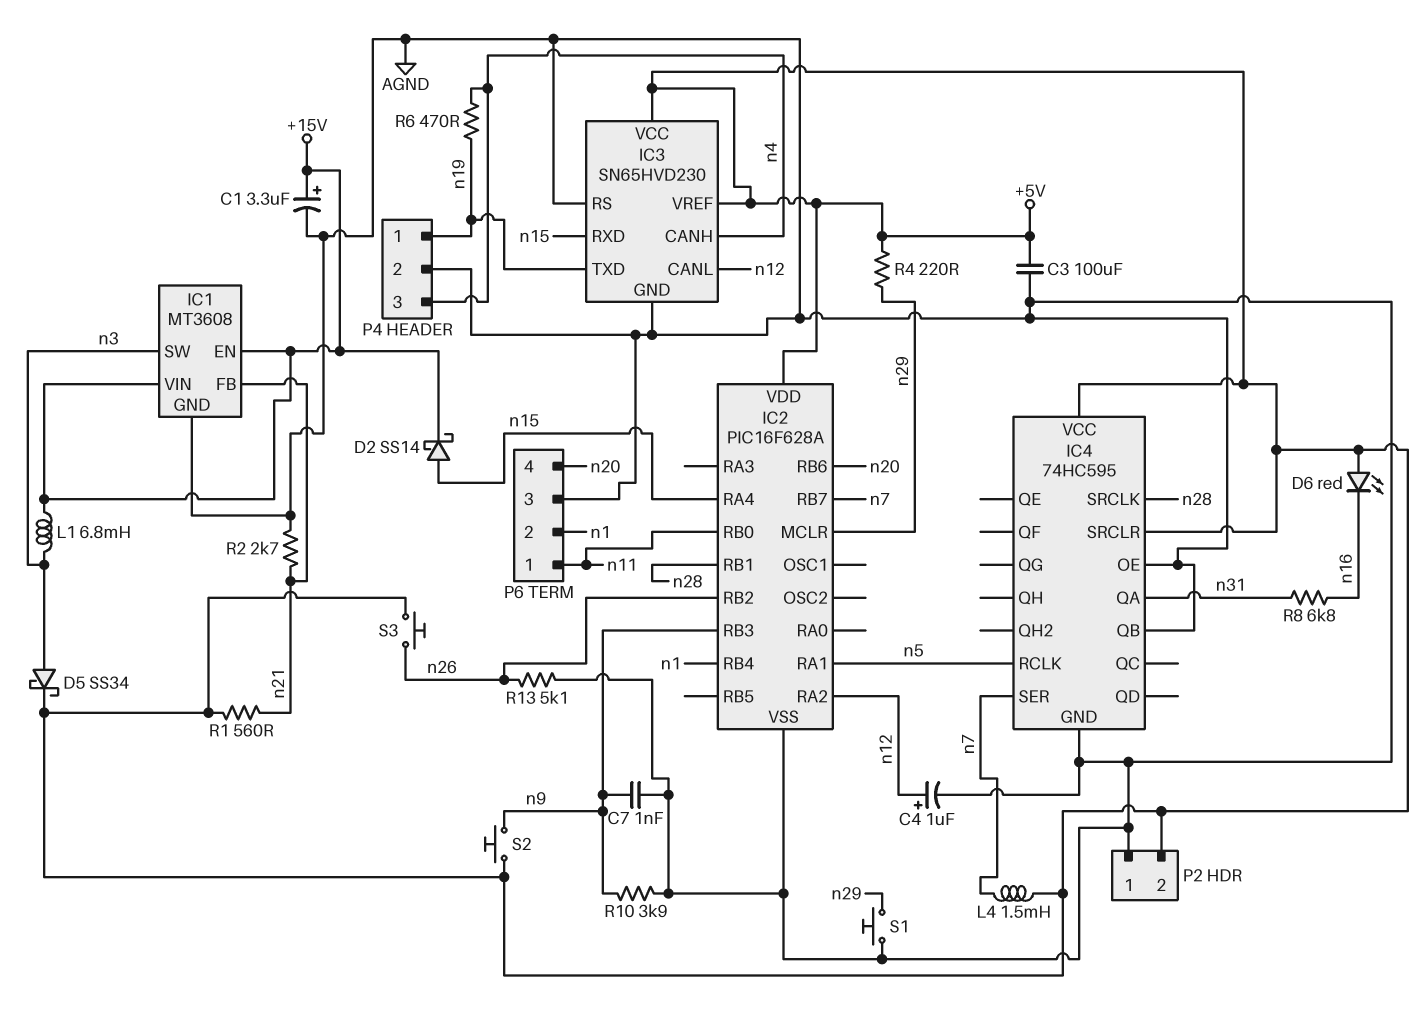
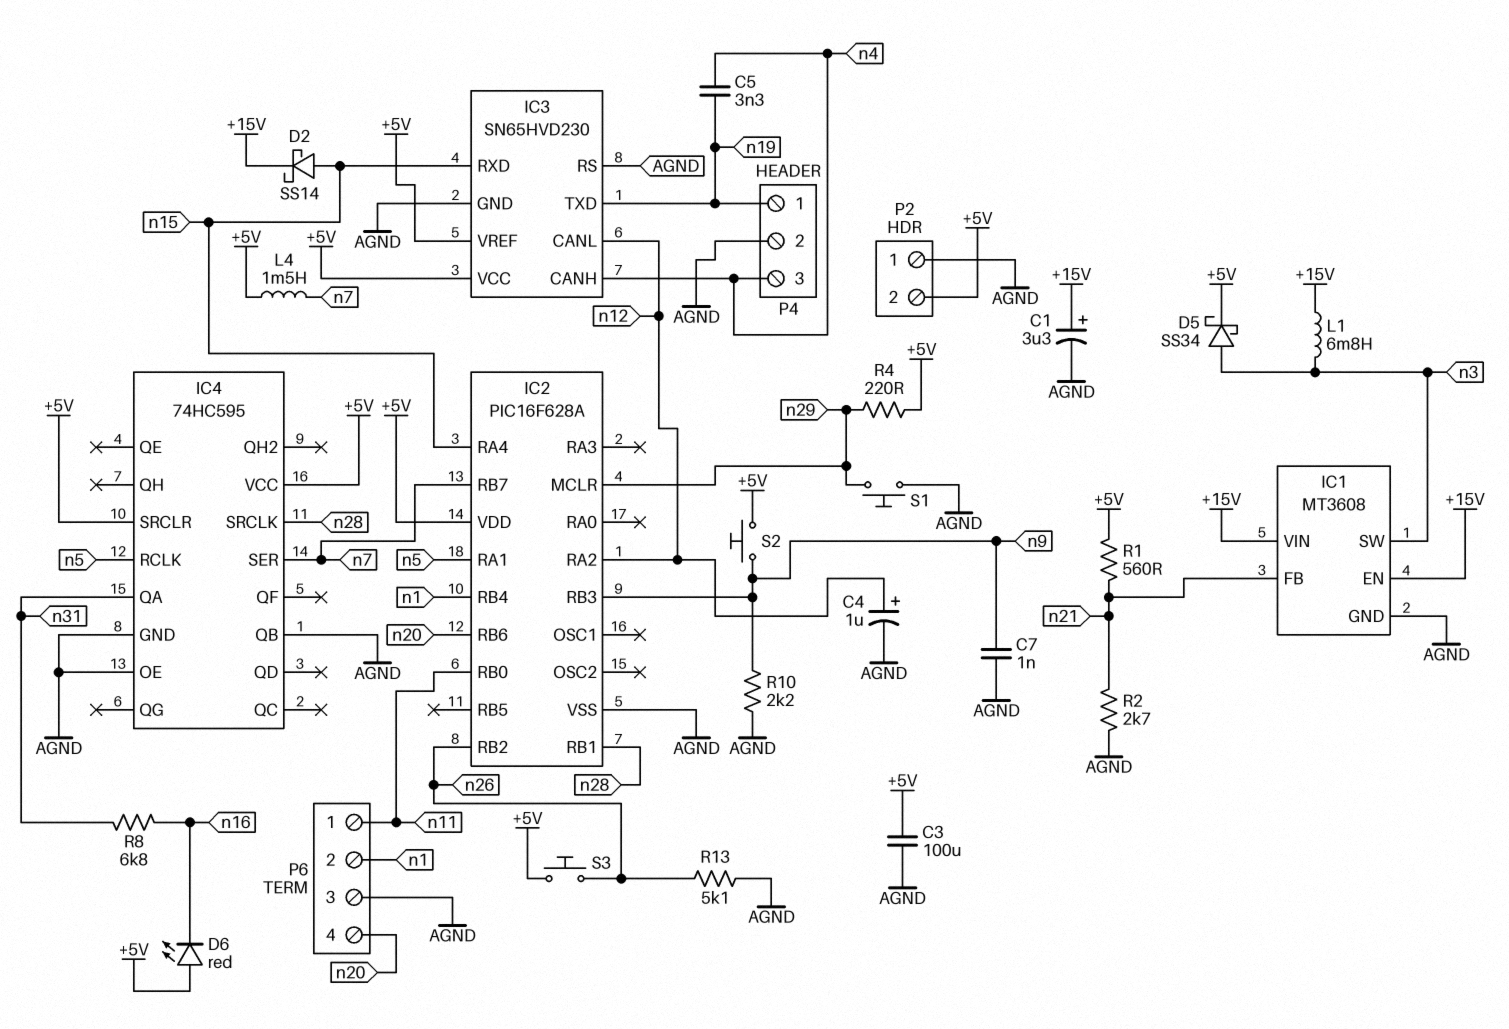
C5: none -> 3.3nF (n4, n19)
R6: 470 (n4, n19) -> none
R10: 3.9k (AGND, n9) -> 2.2k (AGND, n9)

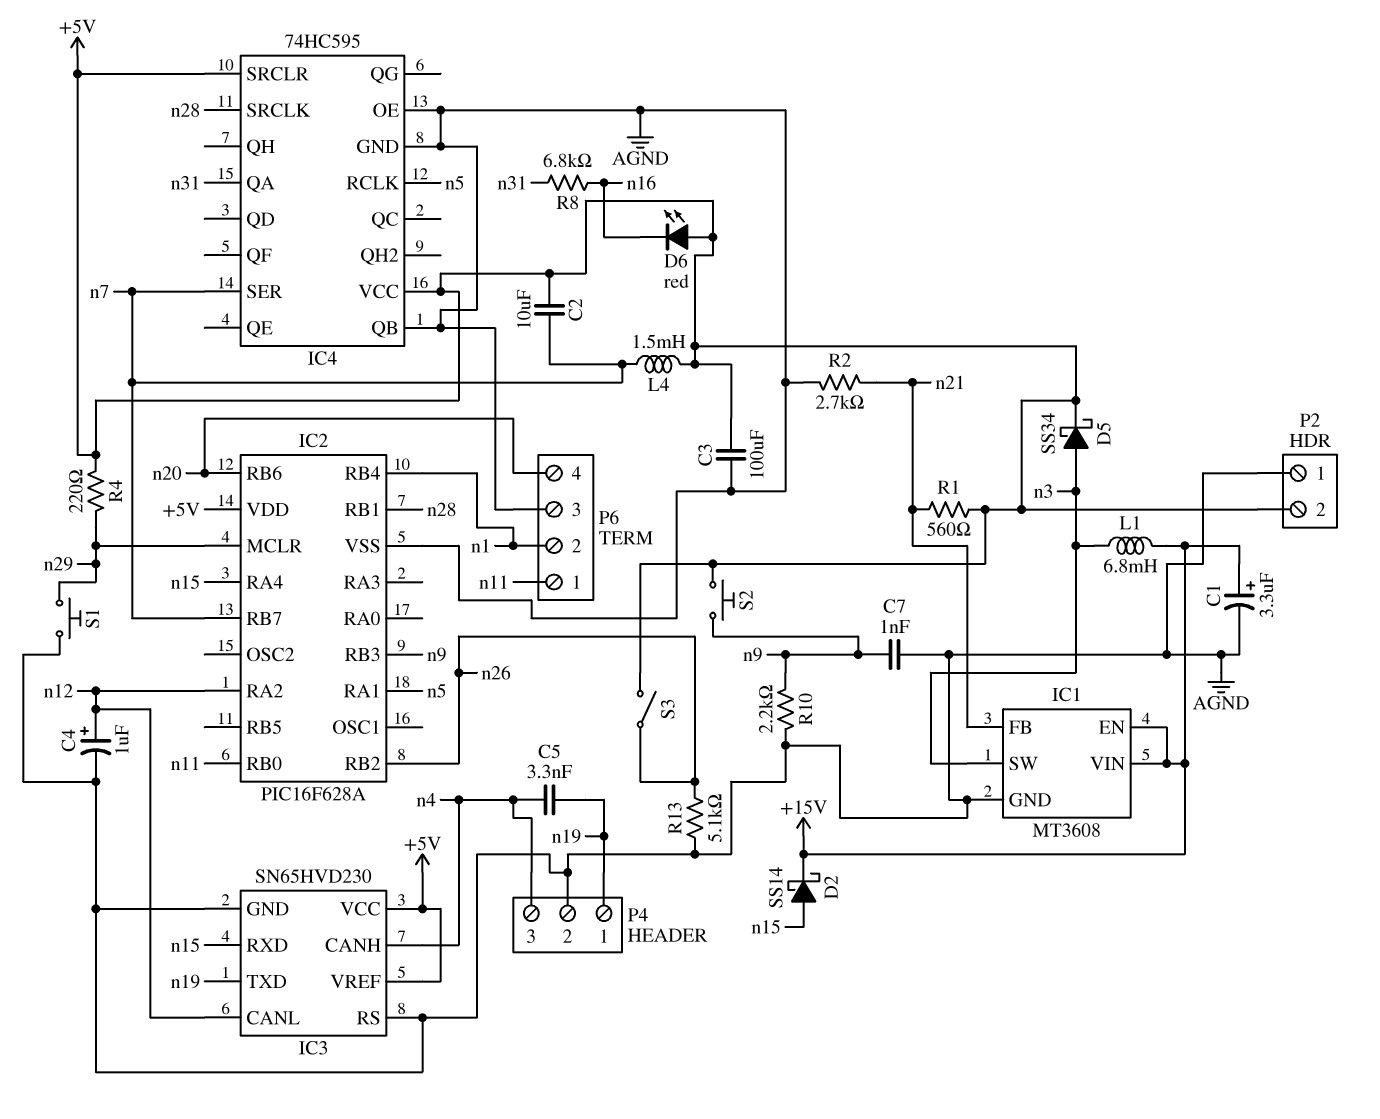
C2: none -> 10uF (+5V, n7)
S3: button (+5V, n26) -> switch (+5V, n26)

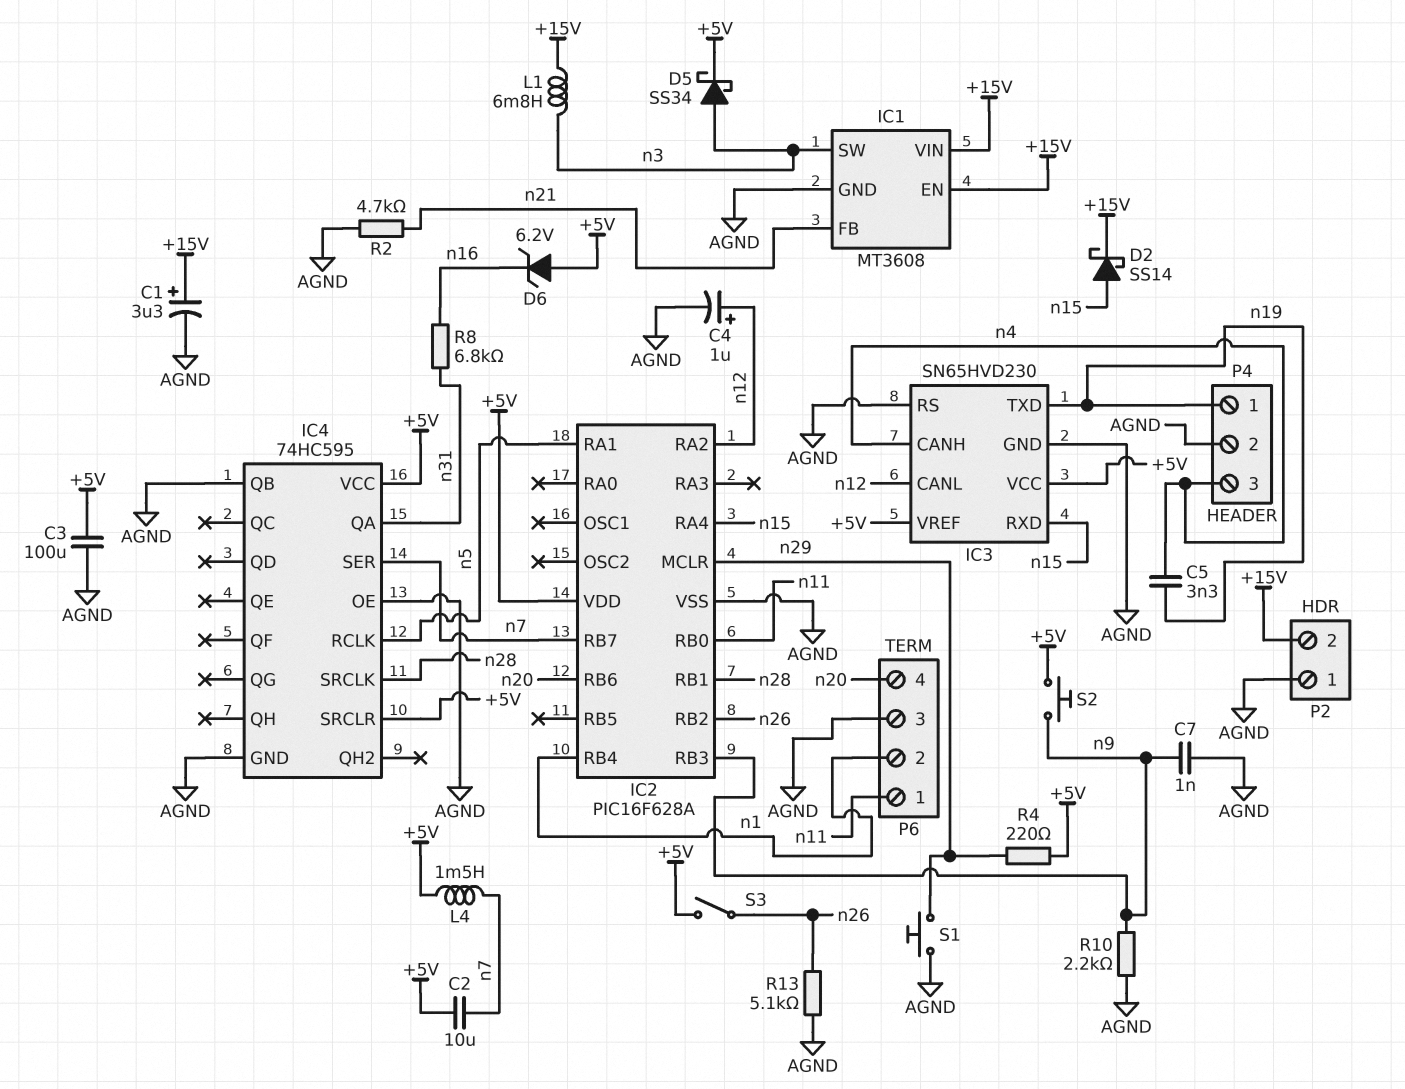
D6: LED red (A +5V, K n16) -> zener 6.2V (A +5V, K n16)
P2 pin 2: +5V -> +15V
R1: 560 (+5V, n21) -> none
R2: 2.7k (AGND, n21) -> 4.7k (AGND, n21)

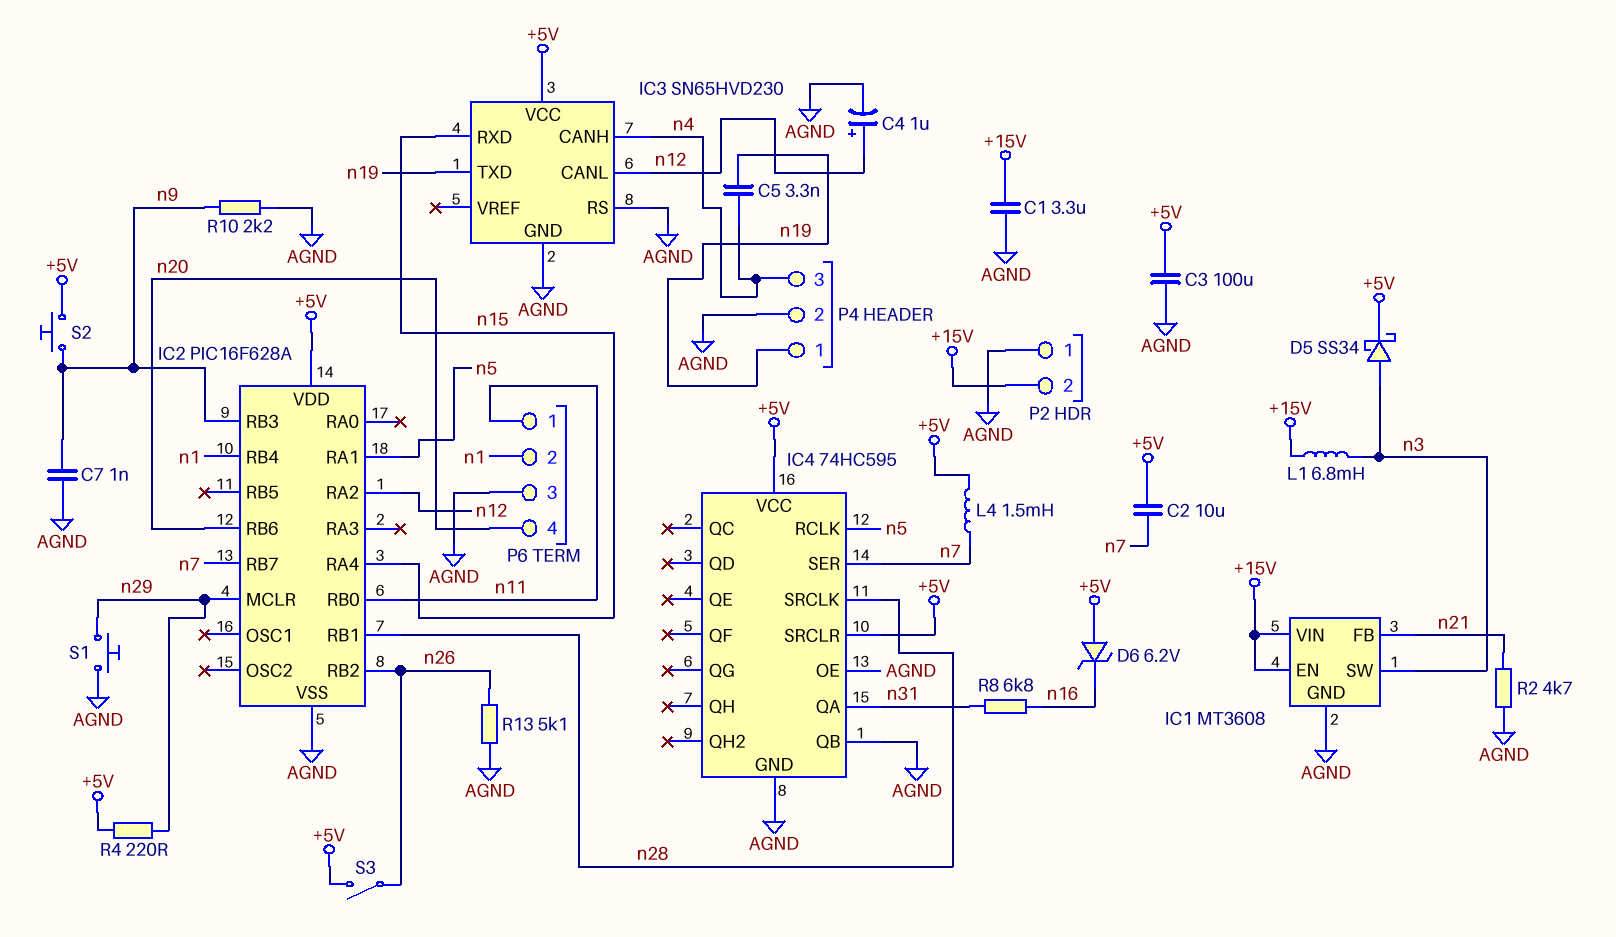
C1: 3.3uF (plus +15V, minus AGND) -> 3.3uF (+15V, AGND)
D2: schottky SS14 (A n15, K +15V) -> none
IC3 pin VREF: +5V -> none

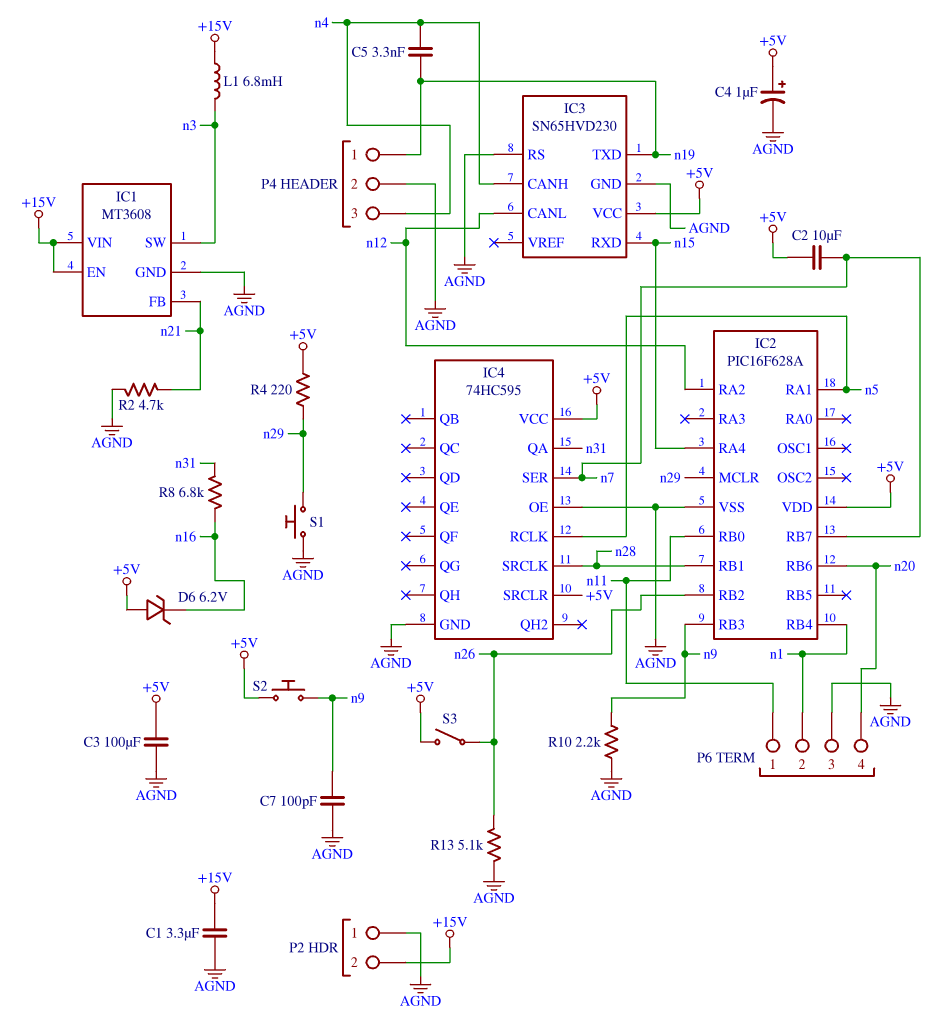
C4: 1uF (plus n12, minus AGND) -> 1uF (plus +5V, minus AGND)
C7: 1nF (AGND, n9) -> 100pF (AGND, n9)
D5: schottky SS34 (A n3, K +5V) -> none
IC4 pin QB: AGND -> none
L4: 1.5mH (+5V, n7) -> none

